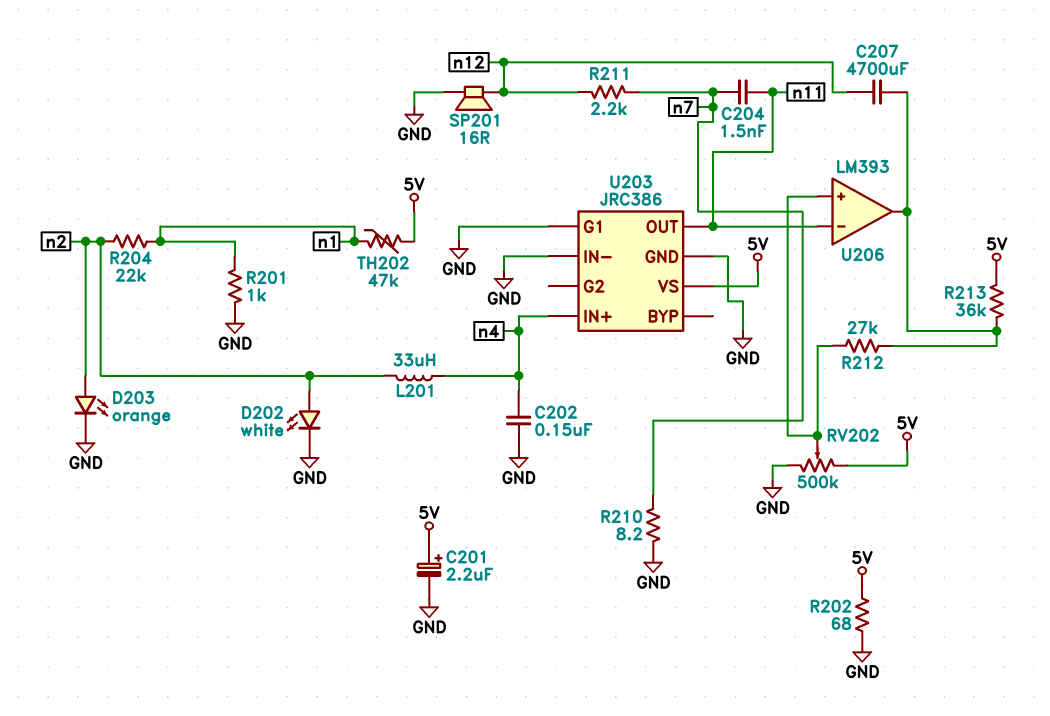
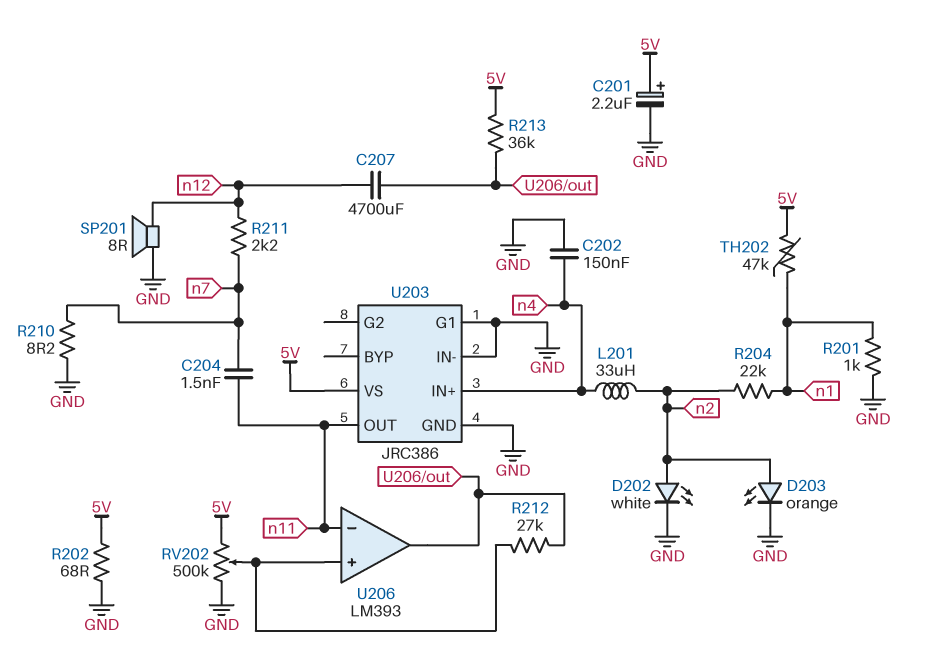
SP201: speaker 16R (GND, n12) -> speaker 8R (GND, n12)

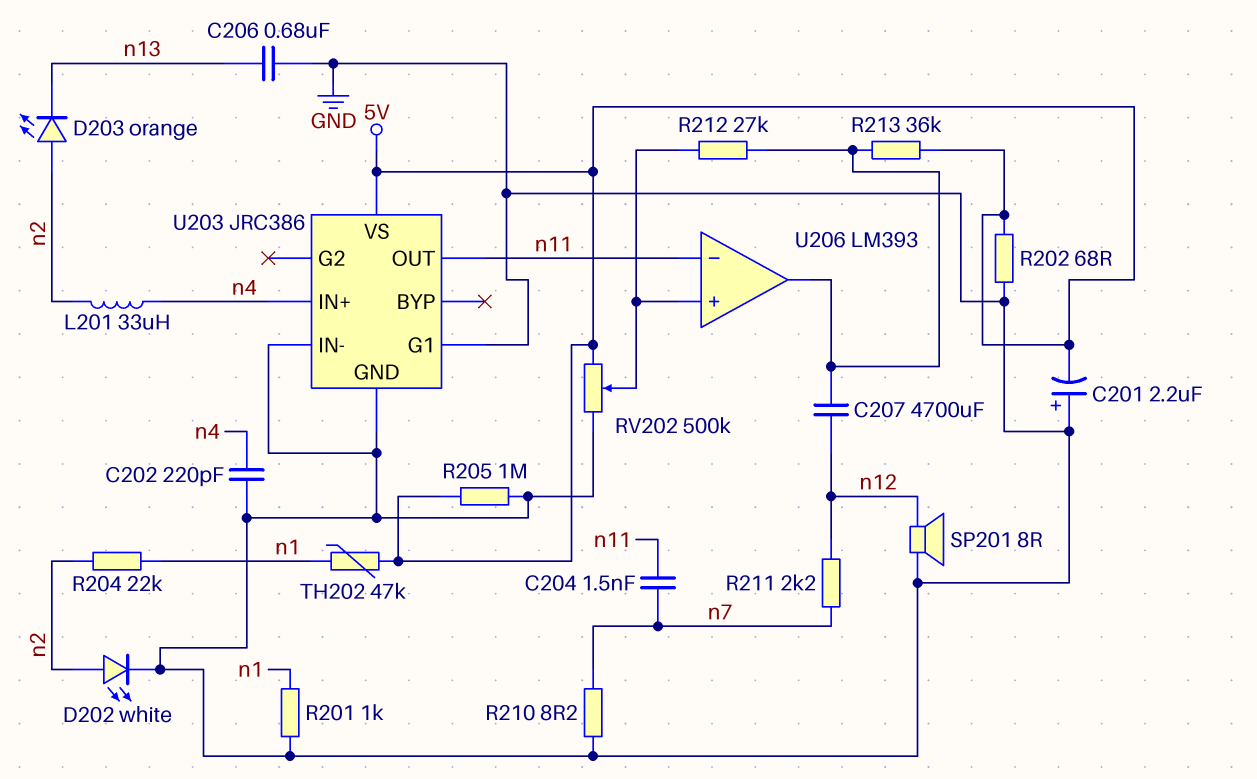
C201: 2.2uF (plus 5V, minus GND) -> 2.2uF (plus GND, minus 5V)
C202: 150nF (GND, n4) -> 220pF (GND, n4)
C206: none -> 680nF (GND, n13)
D203: LED orange (A n2, K GND) -> LED orange (A n2, K n13)
R205: none -> 1M (5V, GND)

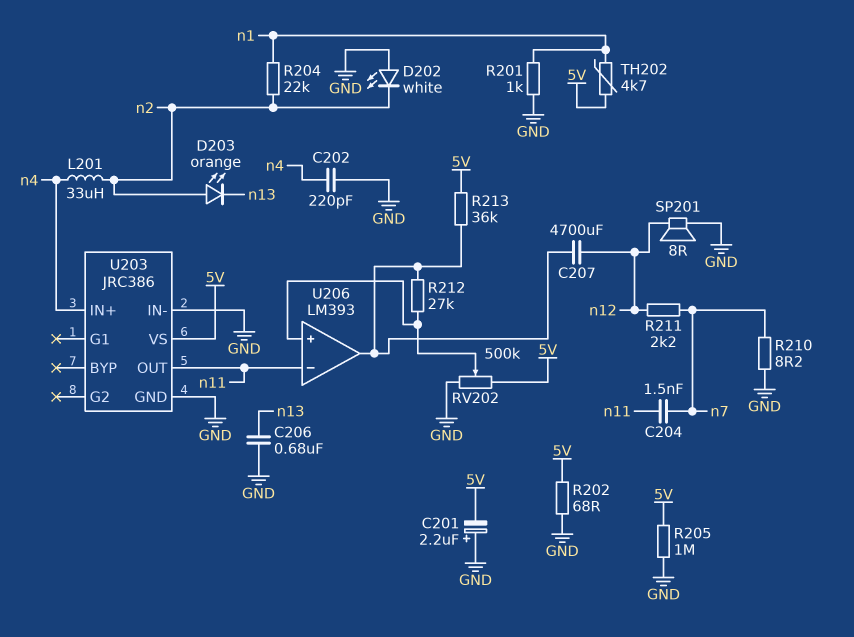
D202: LED white (A n2, K GND) -> LED white (A GND, K n2)
TH202: 47k (5V, n1) -> 4.7k (5V, n1)
U203 pin G1: GND -> none

